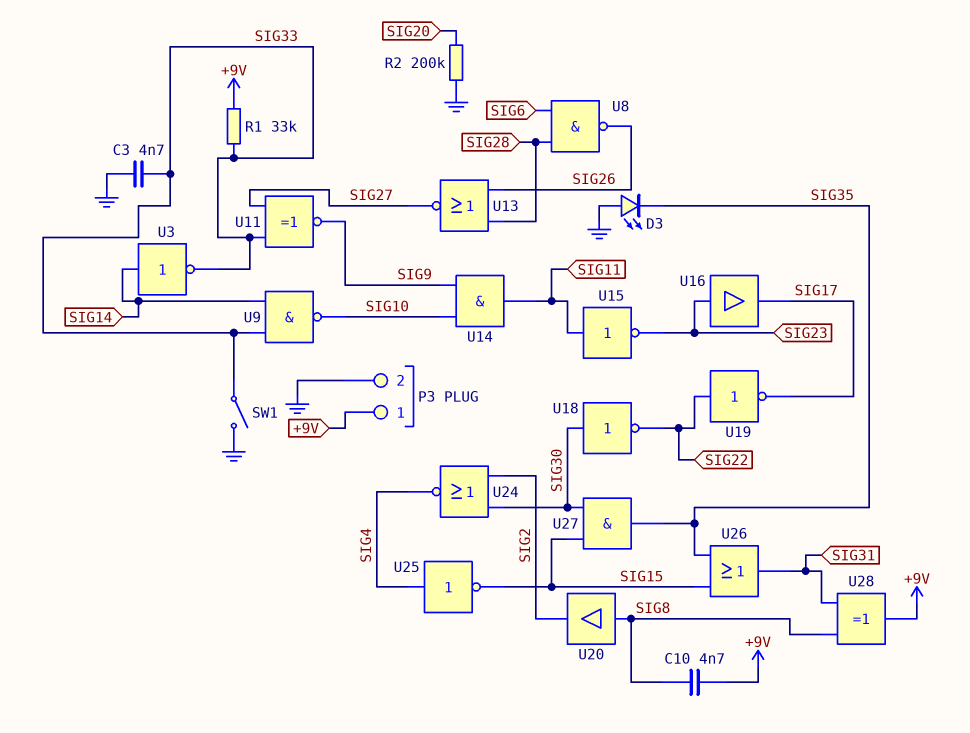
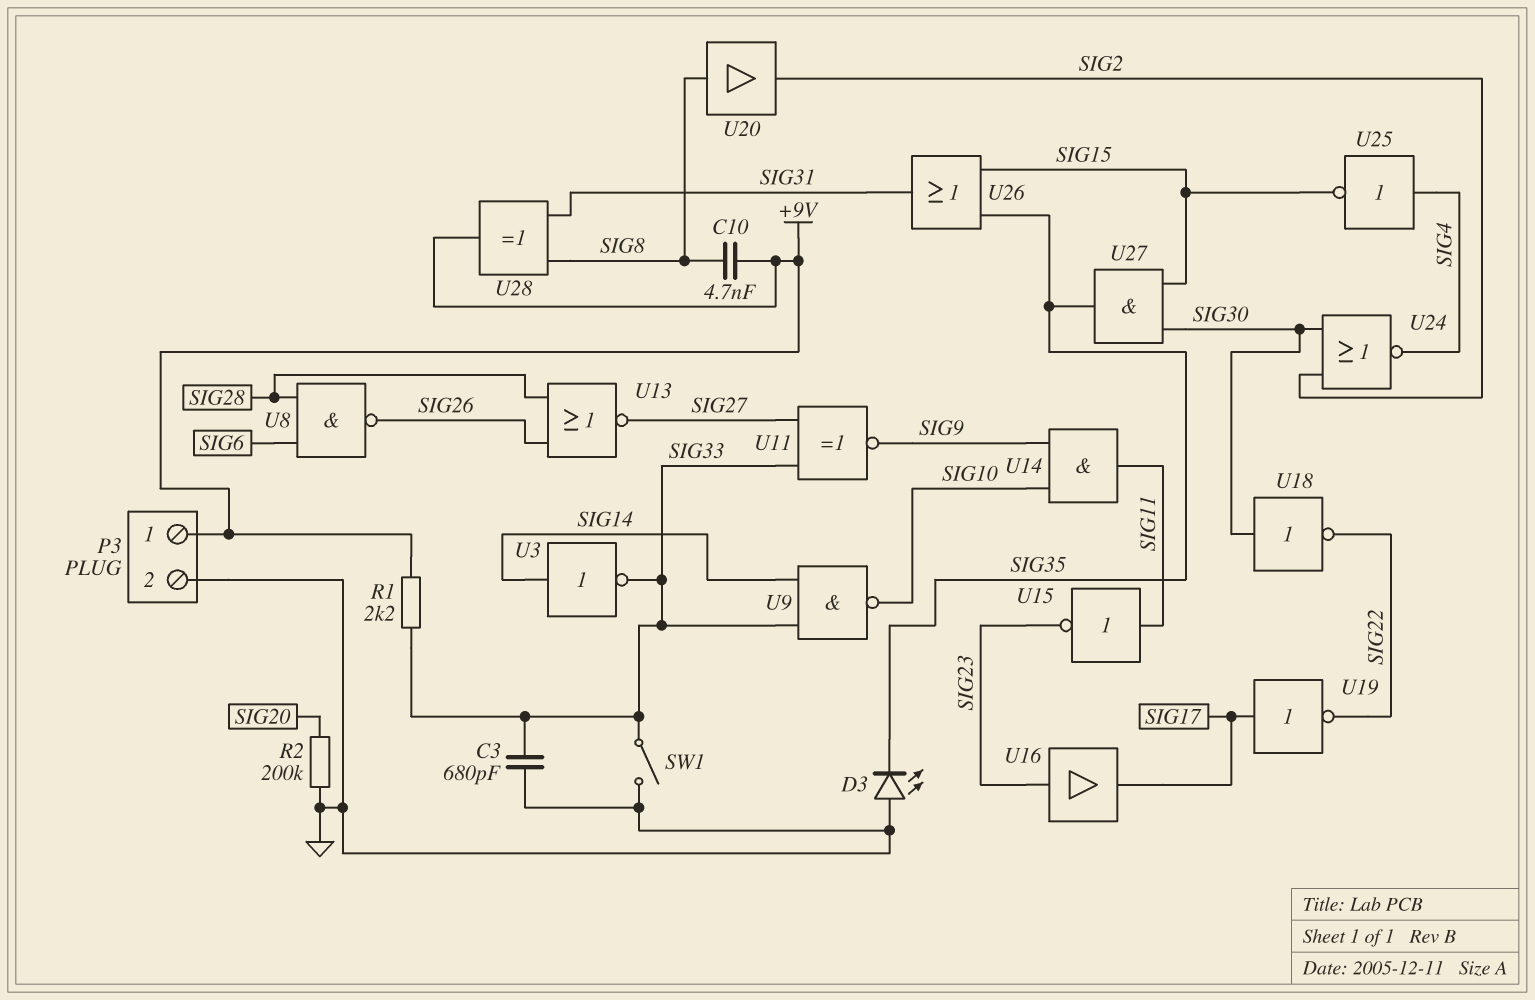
C3: 4.7nF (GND, SIG33) -> 680pF (GND, SIG33)
R1: 33k (+9V, SIG33) -> 2.2k (+9V, SIG33)
U19: NOT (in SIG22, out SIG17) -> NOT (in SIG17, out SIG22)

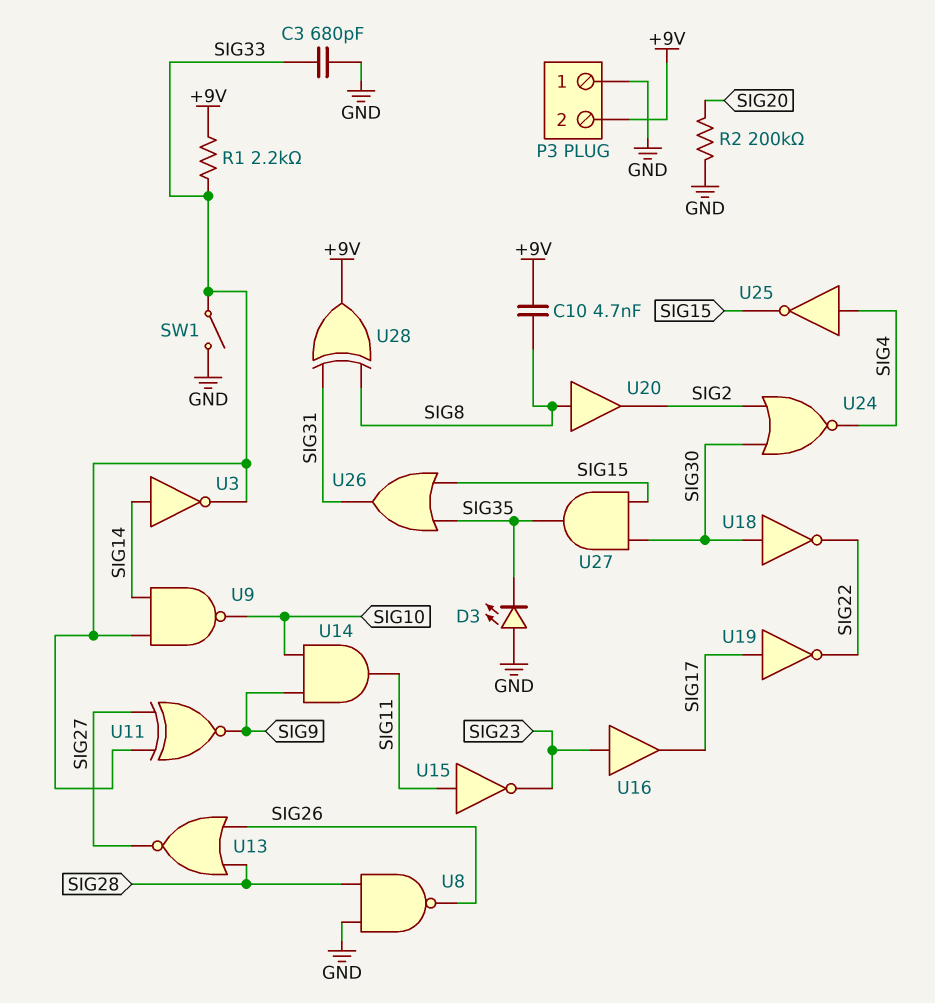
P3 pin 1: +9V -> GND
P3 pin 2: GND -> +9V
U8: NAND (in SIG6, in SIG28, out SIG26) -> NAND (in GND, in SIG28, out SIG26)

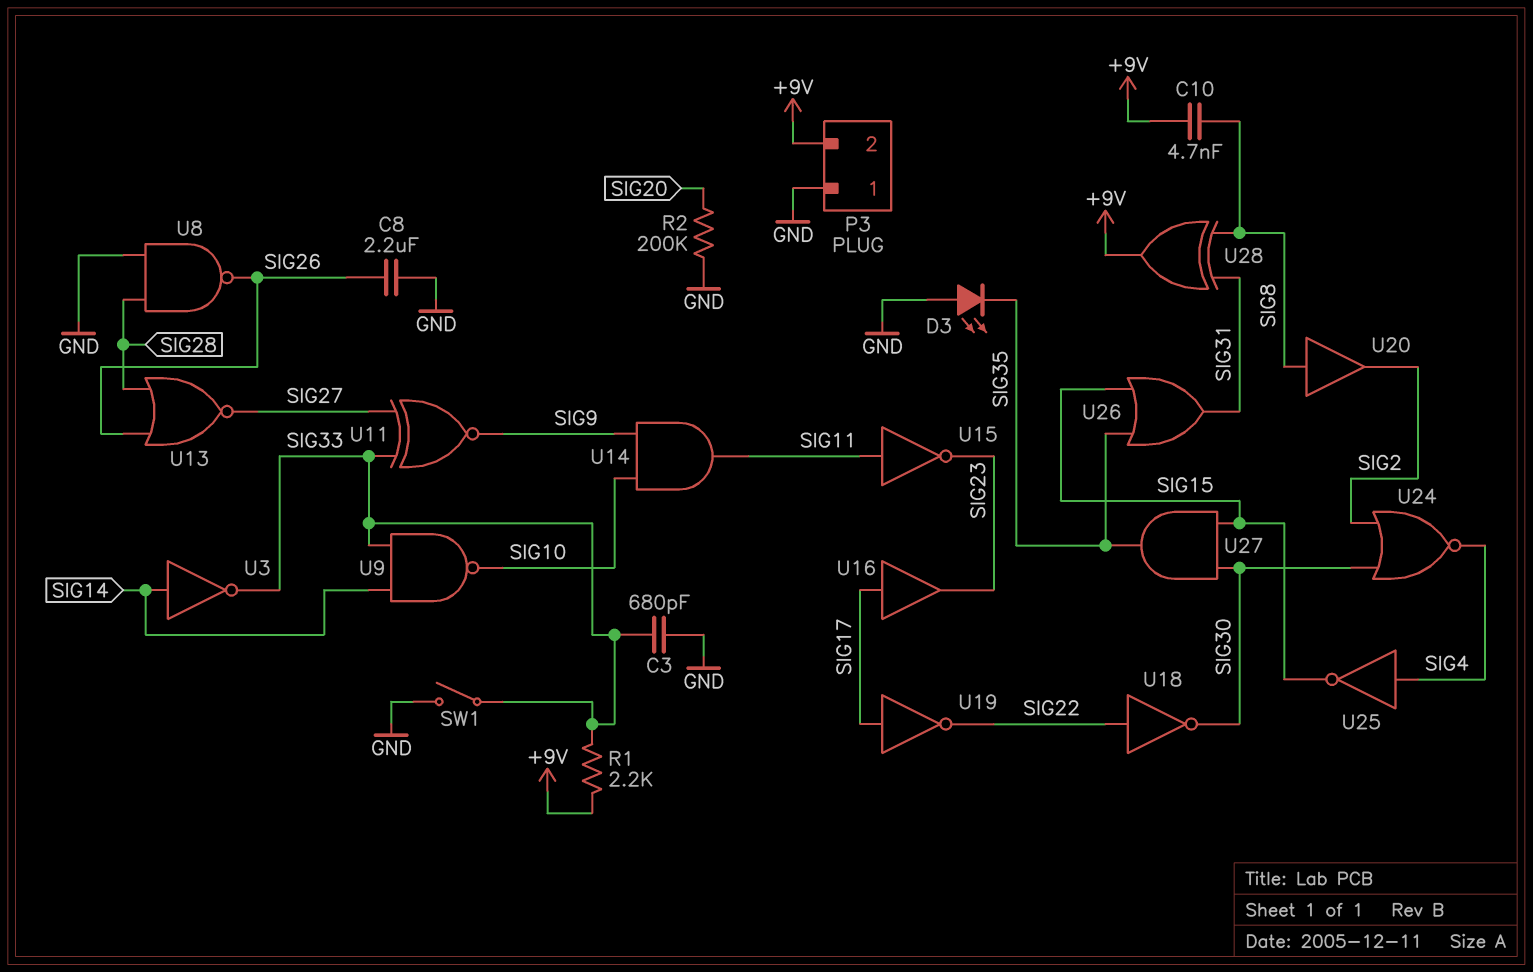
C8: none -> 2.2uF (GND, SIG26)
U16: buffer (in SIG23, out SIG17) -> buffer (in SIG17, out SIG23)
U18: NOT (in SIG30, out SIG22) -> NOT (in SIG22, out SIG30)

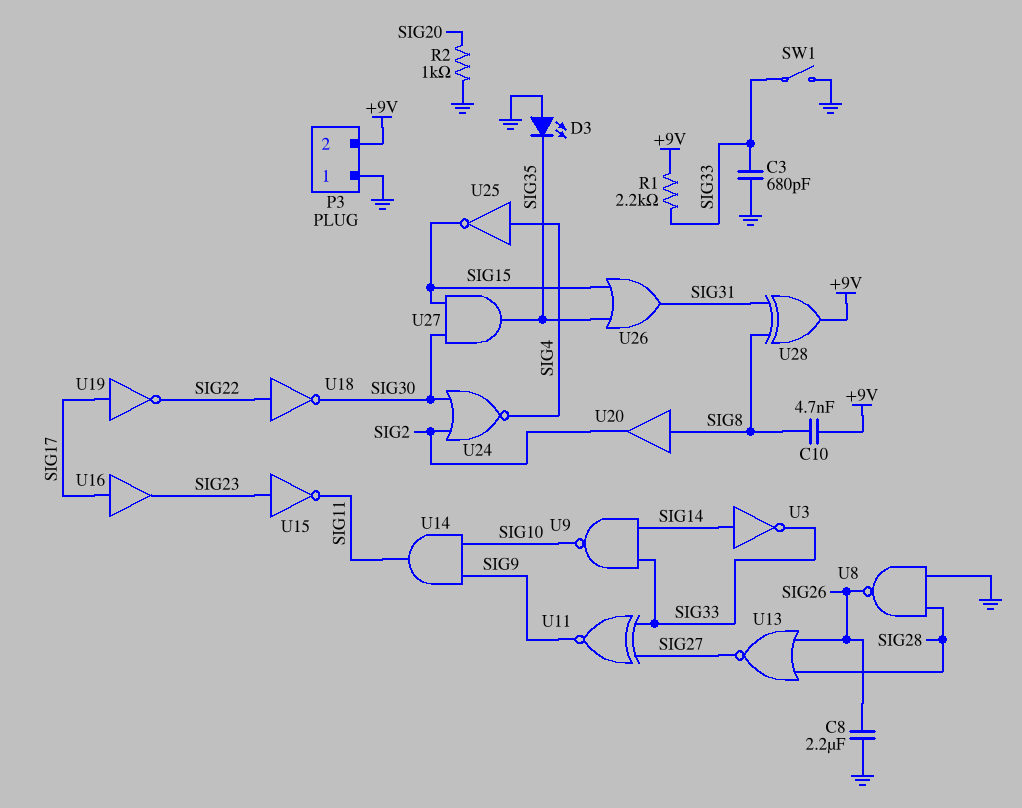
R2: 200k (GND, SIG20) -> 1k (GND, SIG20)
U15: NOT (in SIG11, out SIG23) -> NOT (in SIG23, out SIG11)

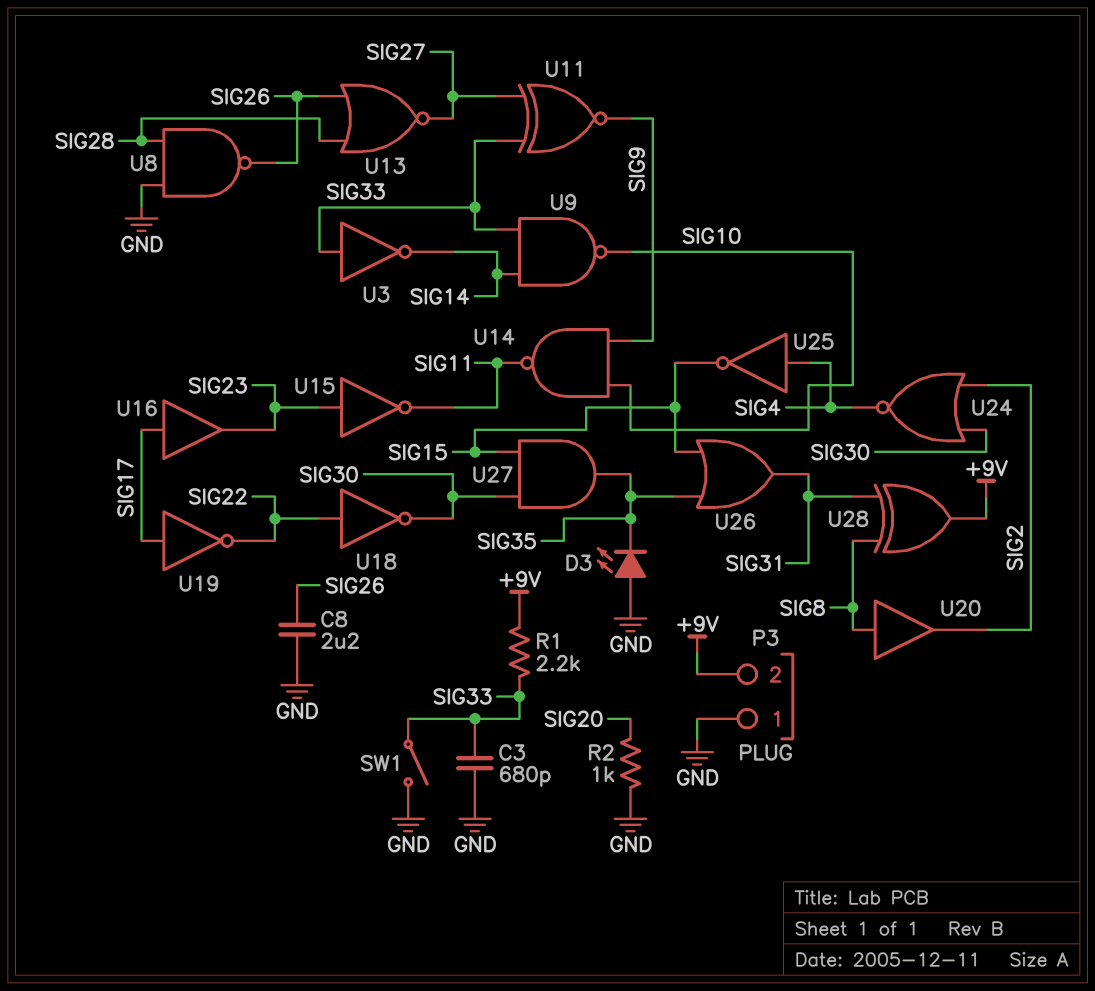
C10: 4.7nF (+9V, SIG8) -> none
U3: NOT (in SIG14, out SIG33) -> NOT (in SIG33, out SIG14)
U14: AND (in SIG9, in SIG10, out SIG11) -> NAND (in SIG9, in SIG10, out SIG11)

